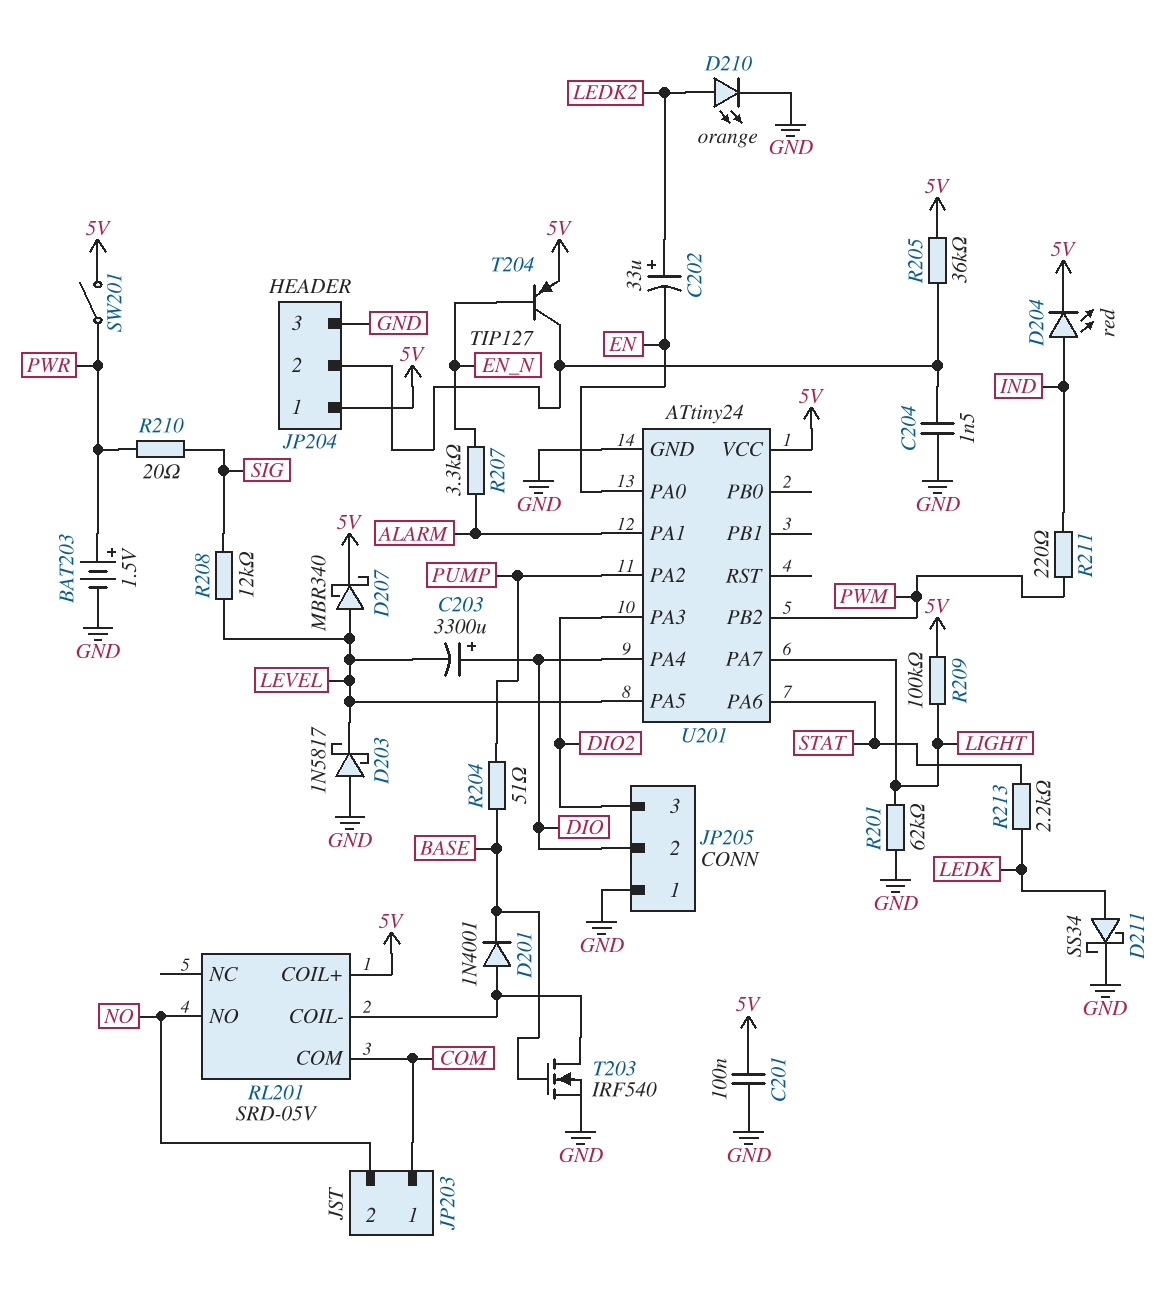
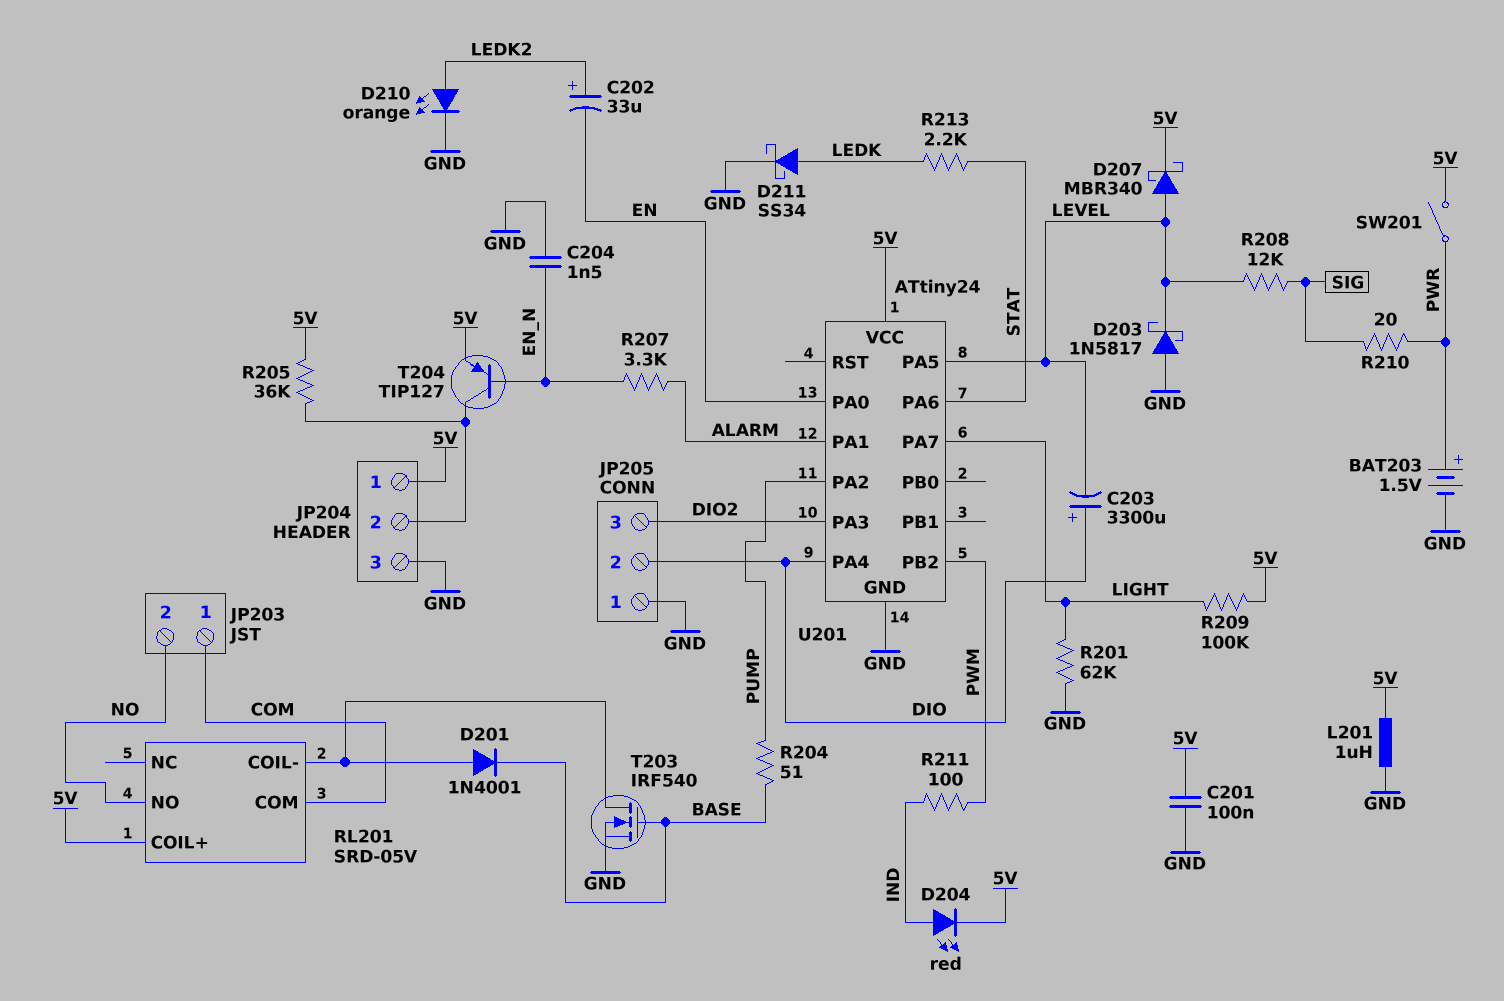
C204: 1.5nF (GND, JP204/2) -> 1.5nF (EN_N, GND)
L201: none -> 1uH (5V, GND)
R211: 220 (IND, PWM) -> 100 (IND, PWM)

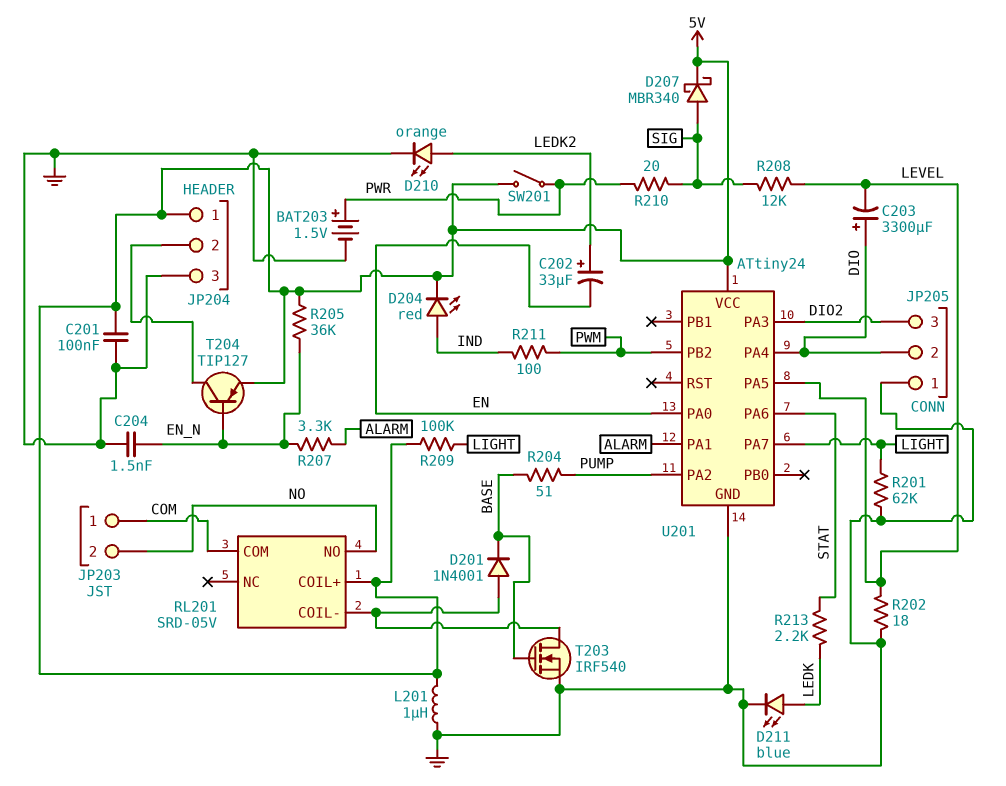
D203: schottky 1N5817 (A GND, K LEVEL) -> none
D207: schottky MBR340 (A LEVEL, K 5V) -> schottky MBR340 (A SIG, K 5V)
D211: schottky SS34 (A LEDK, K GND) -> LED blue (A LEDK, K GND)
R202: none -> 18 (GND, LEVEL)
R205: 36k (5V, JP204/2) -> 36k (5V, EN_N)

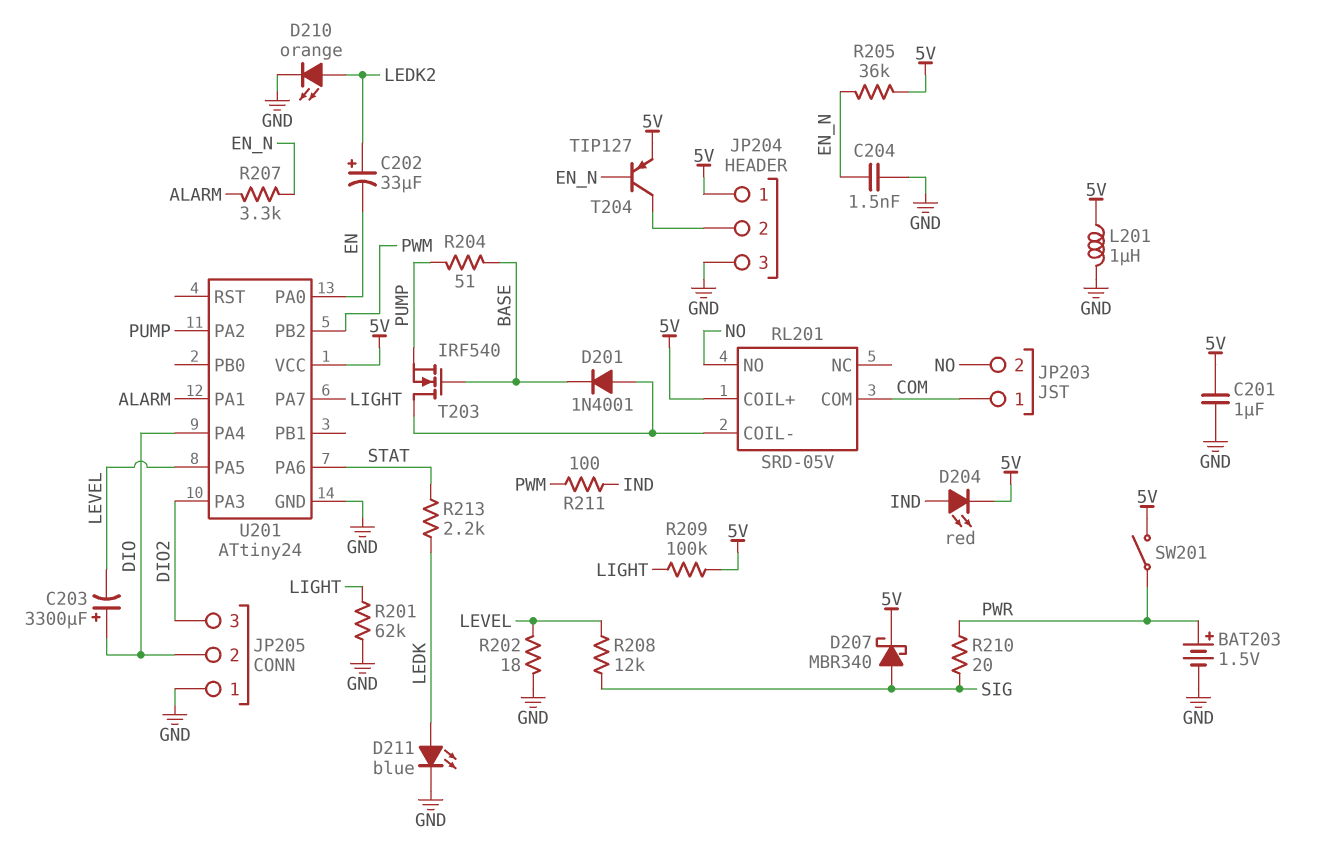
C201: 100nF (5V, GND) -> 1uF (5V, GND)
T203: NMOS IRF540 (G BASE, D RL201/COIL-, S GND) -> NMOS IRF540 (G BASE, D RL201/COIL-, S PUMP)

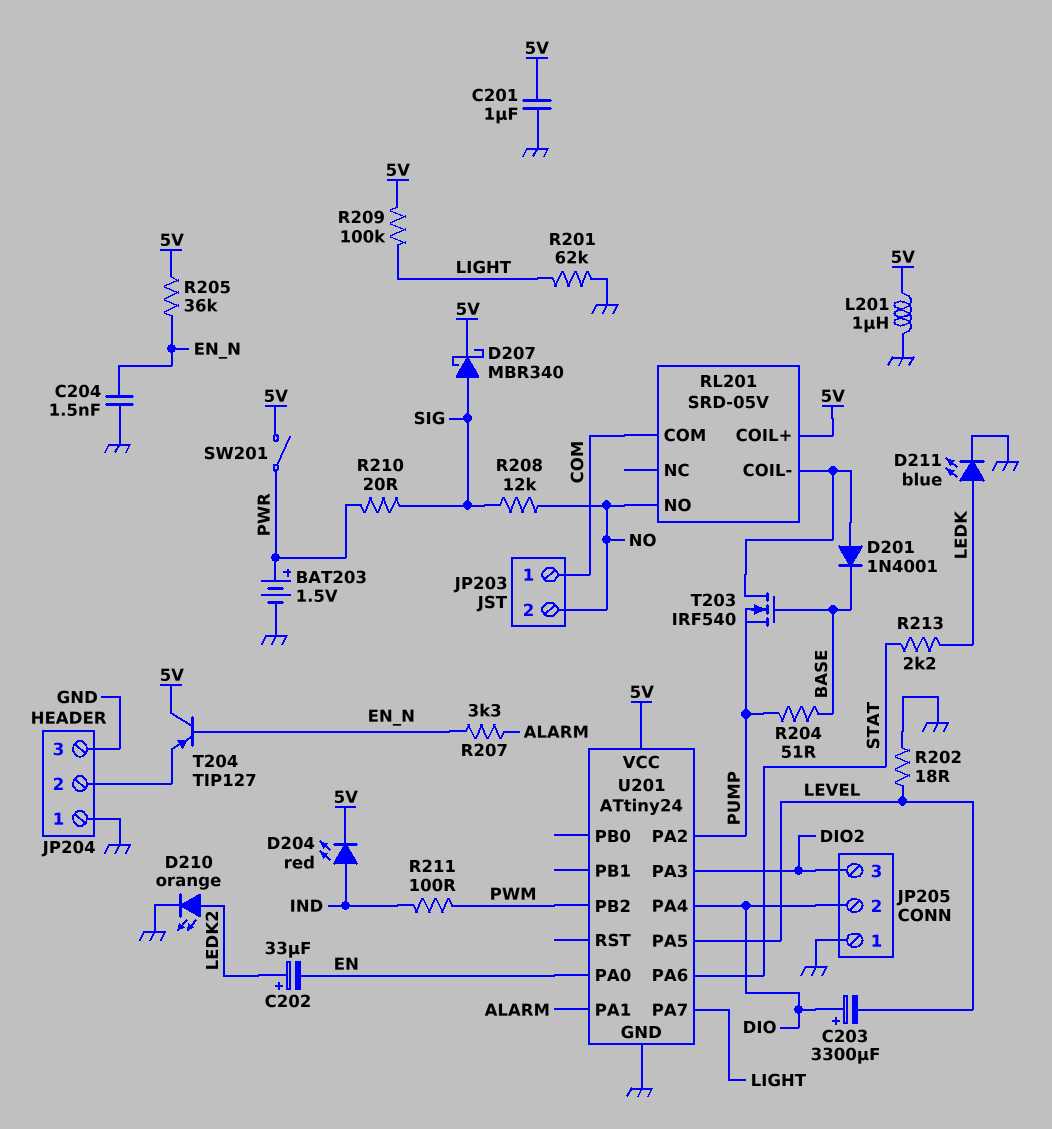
JP204 pin 1: 5V -> GND
R208: 12k (LEVEL, SIG) -> 12k (NO, SIG)
T204: PNP TIP127 (B EN_N, C JP204/2, E 5V) -> PNP TIP127 (B EN_N, C 5V, E JP204/2)

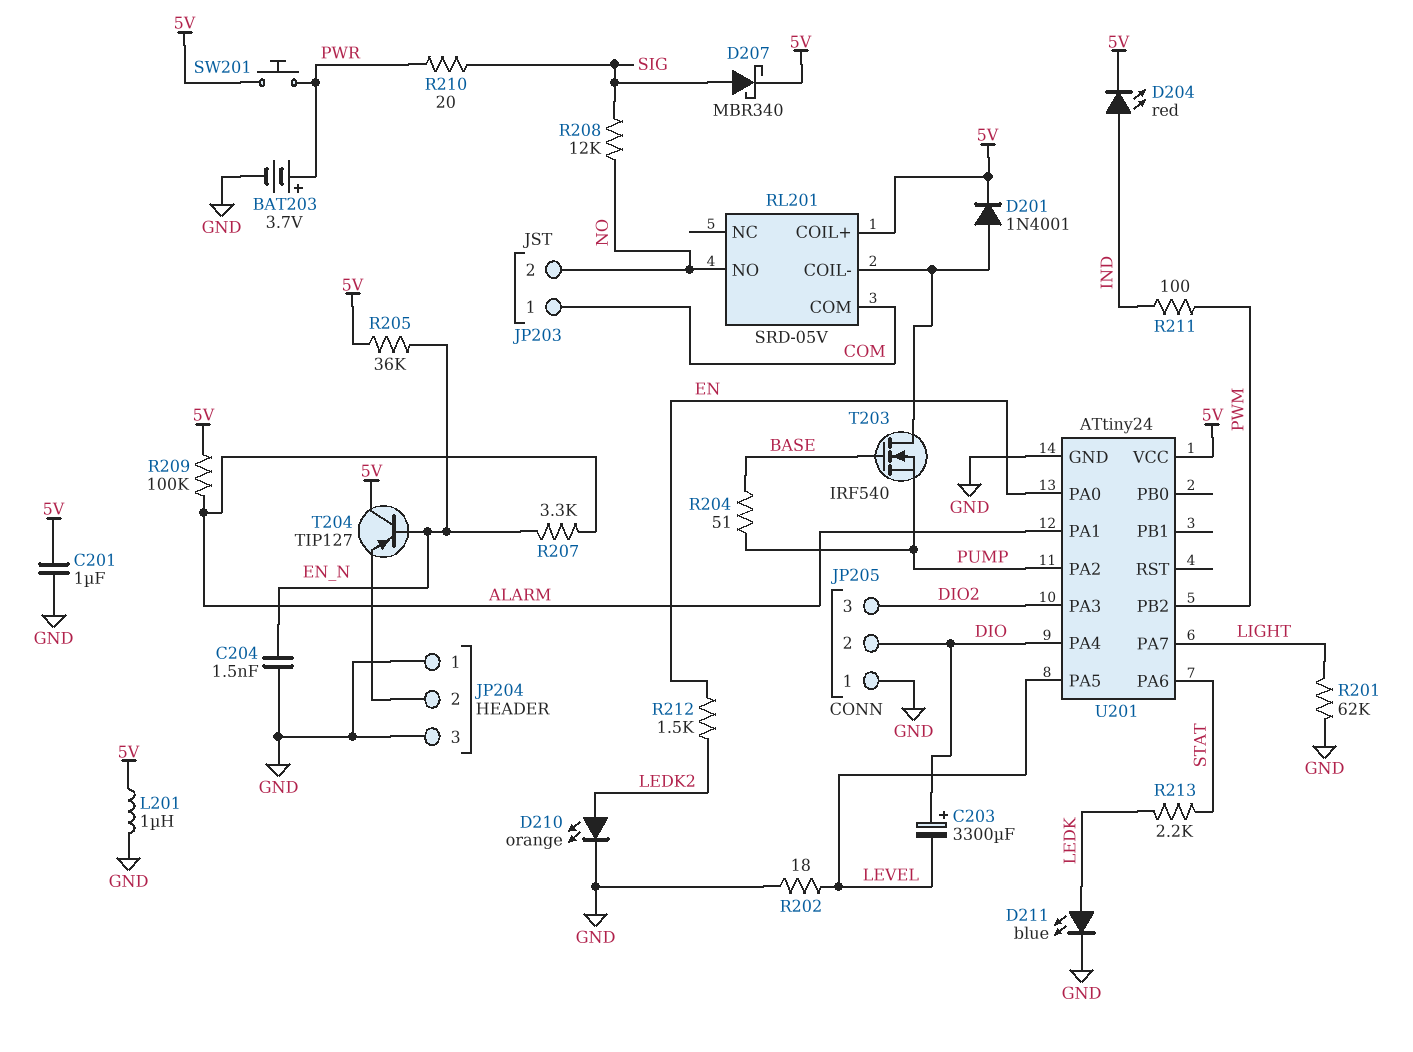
BAT203: 1.5V (plus PWR, minus GND) -> 3.7V (plus PWR, minus GND)
C202: 33uF (plus LEDK2, minus EN) -> none
D201: diode 1N4001 (A RL201/COIL-, K BASE) -> diode 1N4001 (A RL201/COIL-, K 5V)
R209: 100k (5V, LIGHT) -> 100k (5V, ALARM)
R212: none -> 1.5k (EN, LEDK2)
SW201: switch (5V, PWR) -> button (5V, PWR)

